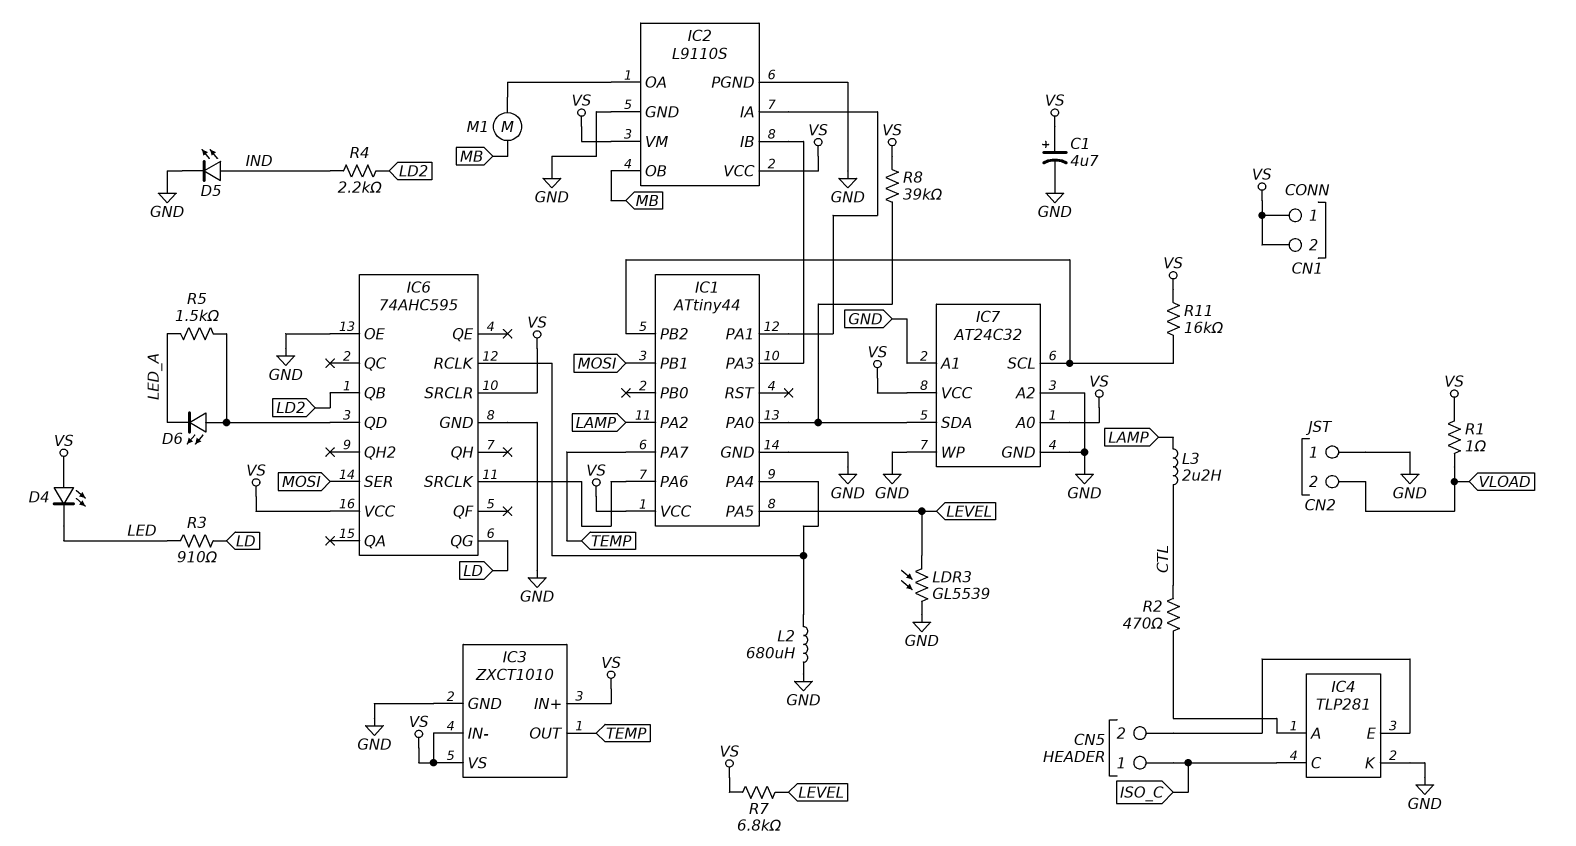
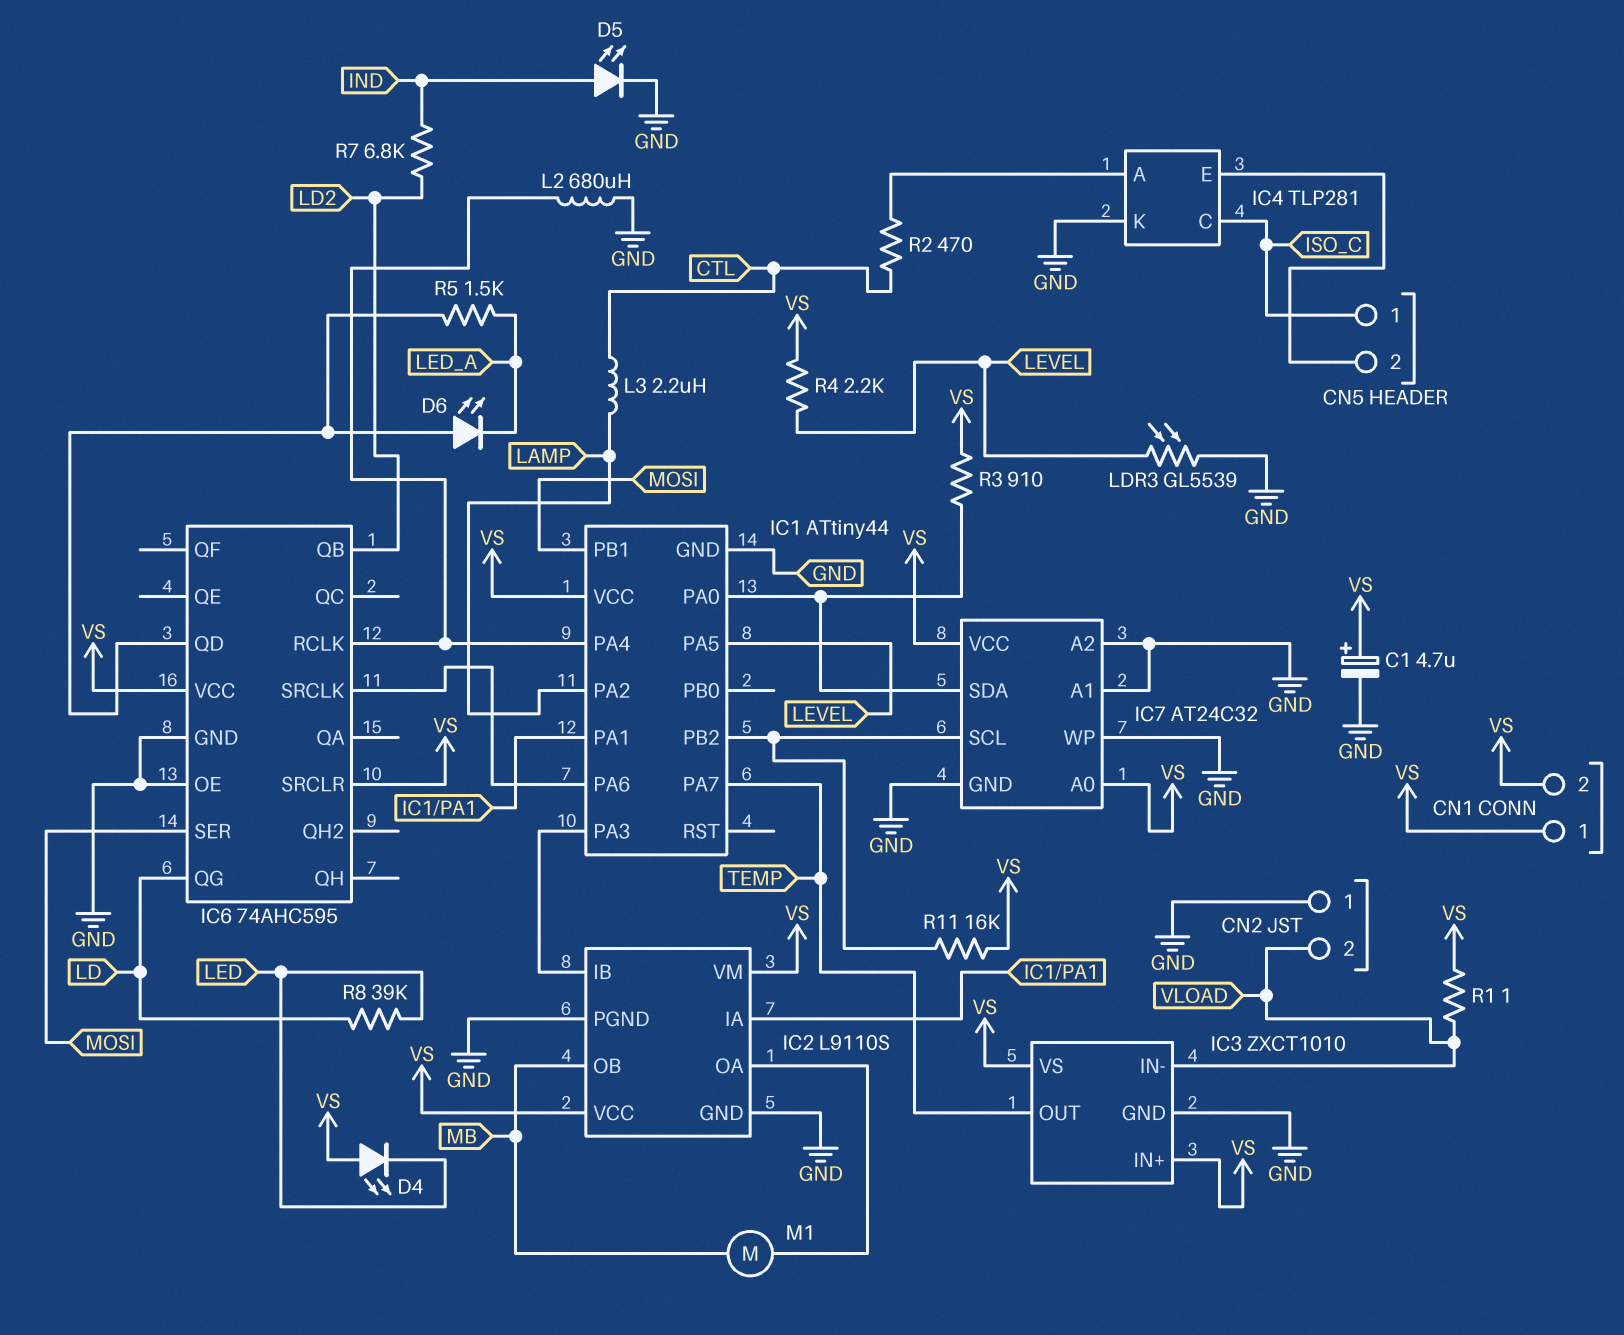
IC3 pin IN-: VS -> VLOAD
R3: 910 (LD, LED) -> 910 (IC1/PA0, VS)
R4: 2.2k (IND, LD2) -> 2.2k (LEVEL, VS)
R7: 6.8k (LEVEL, VS) -> 6.8k (IND, LD2)
R8: 39k (IC1/PA0, VS) -> 39k (LD, LED)

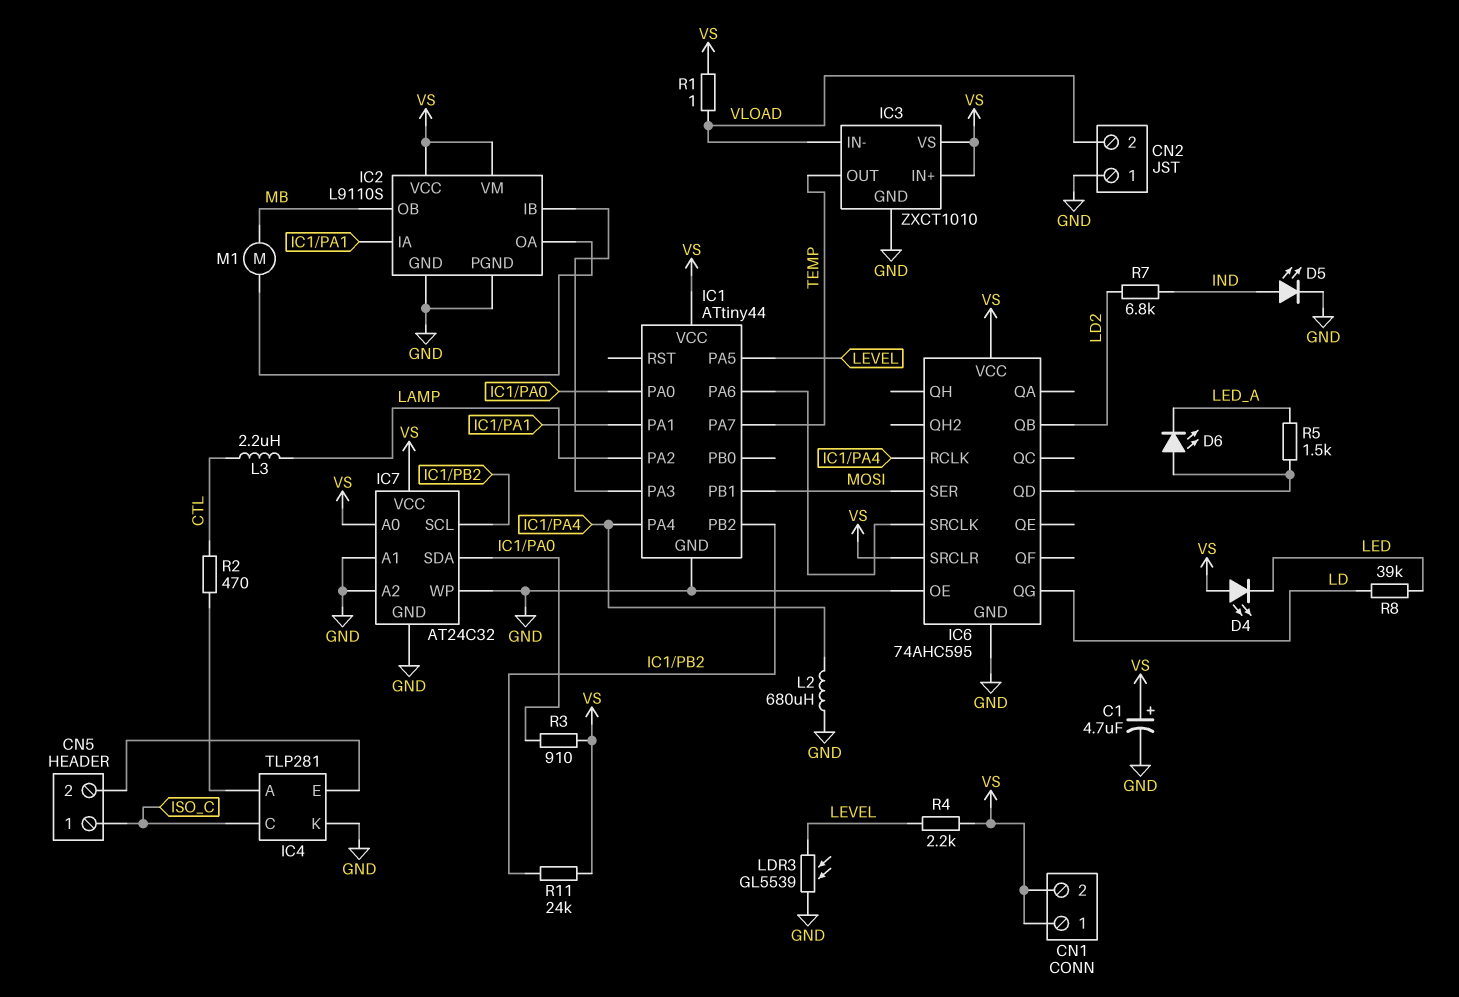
R11: 16k (IC1/PB2, VS) -> 24k (IC1/PB2, VS)

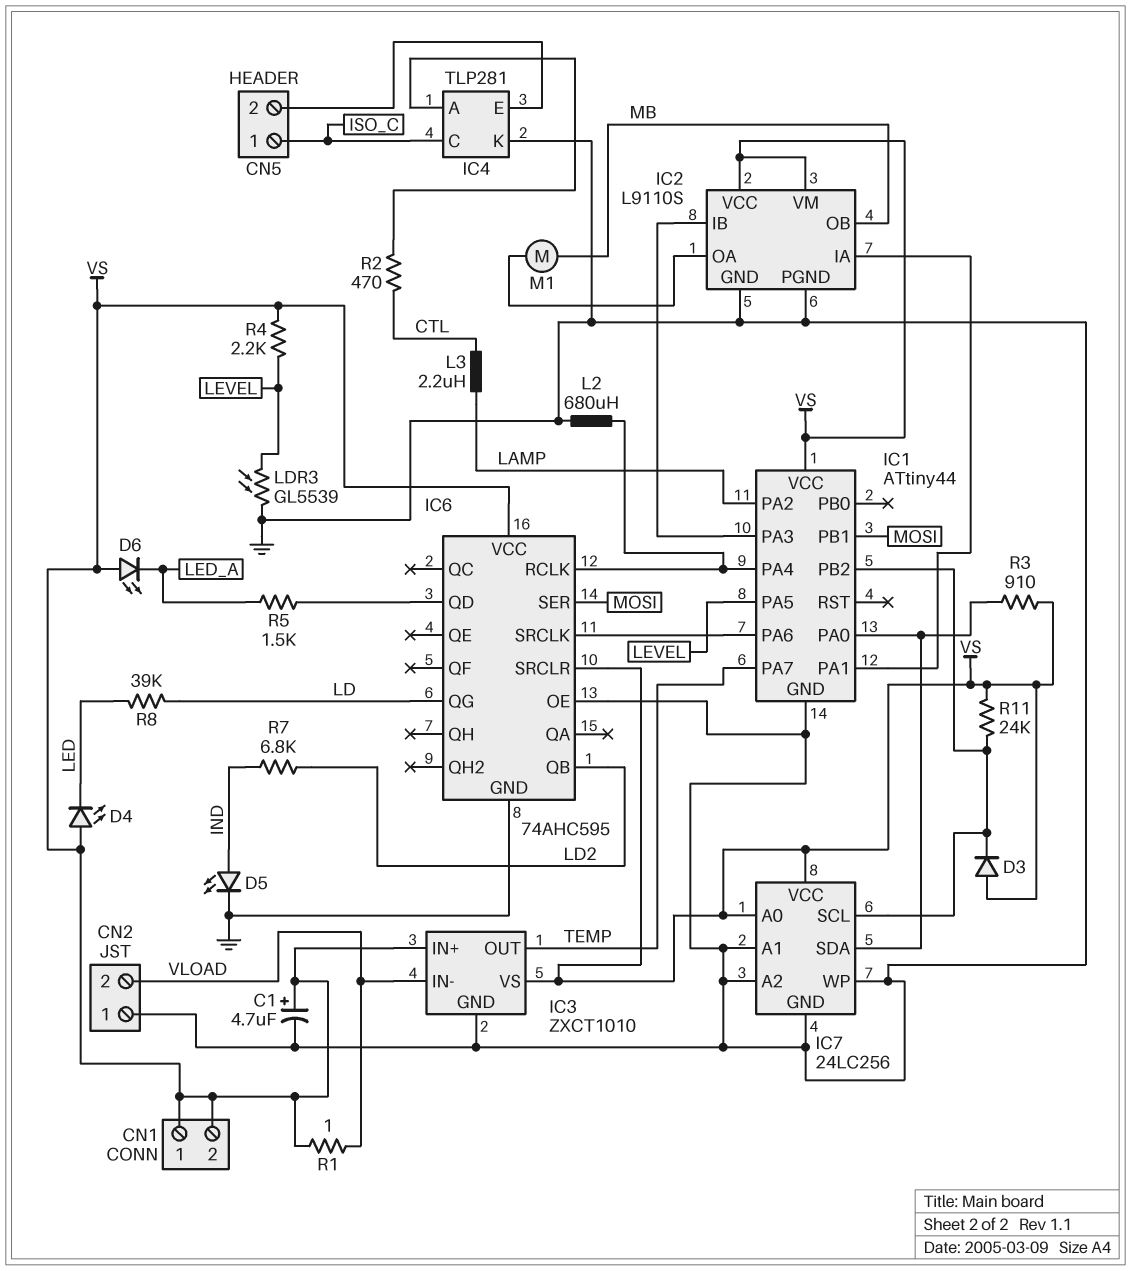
D3: none -> diode (A VS, K IC1/PB2)
D6: LED (A IC6/QD, K LED_A) -> LED (A VS, K LED_A)
IC7: AT24C32 -> 24LC256

